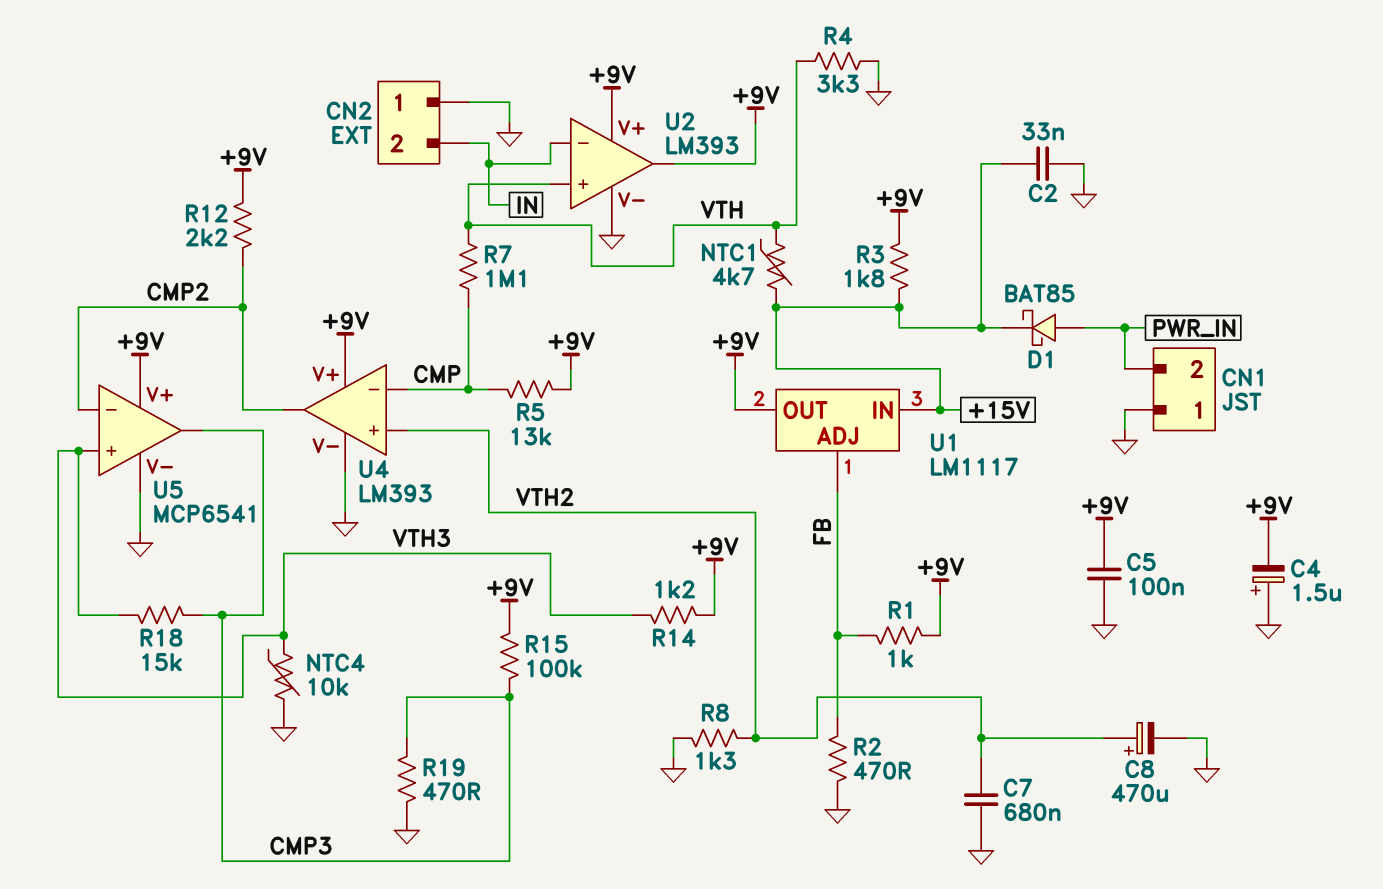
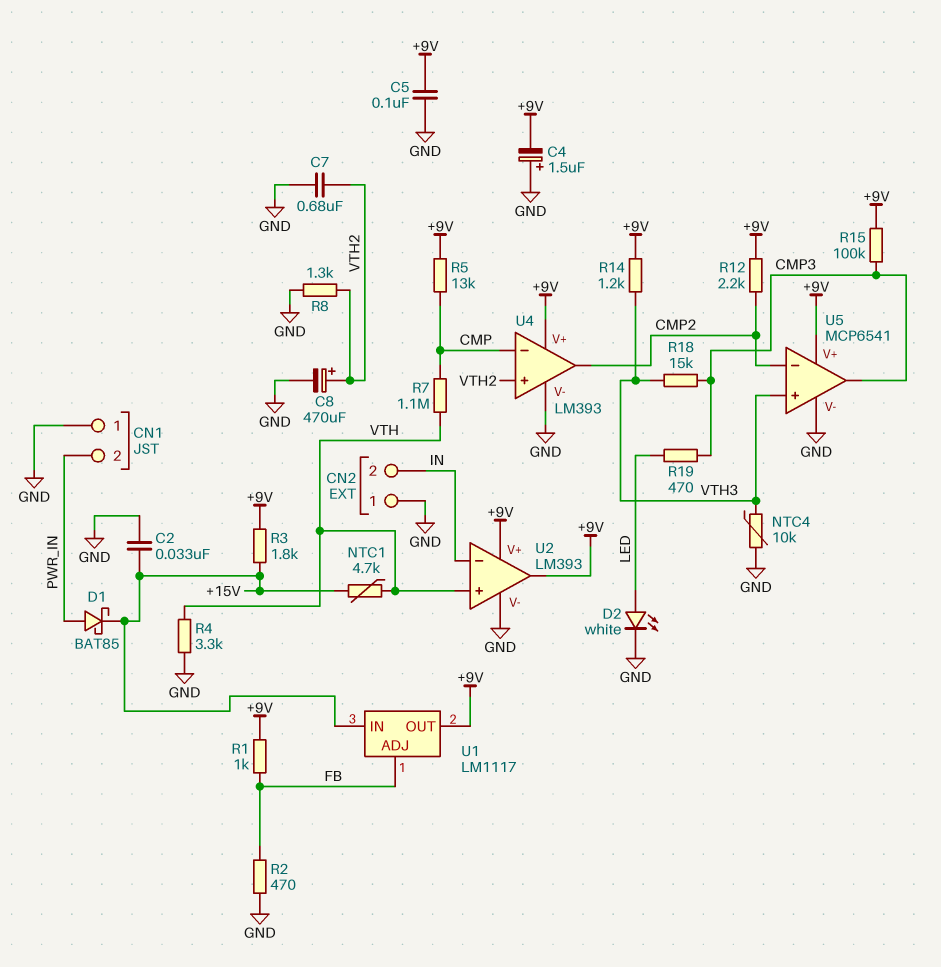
D2: none -> LED white (A LED, K GND)
R19: 470 (CMP3, GND) -> 470 (CMP3, LED)

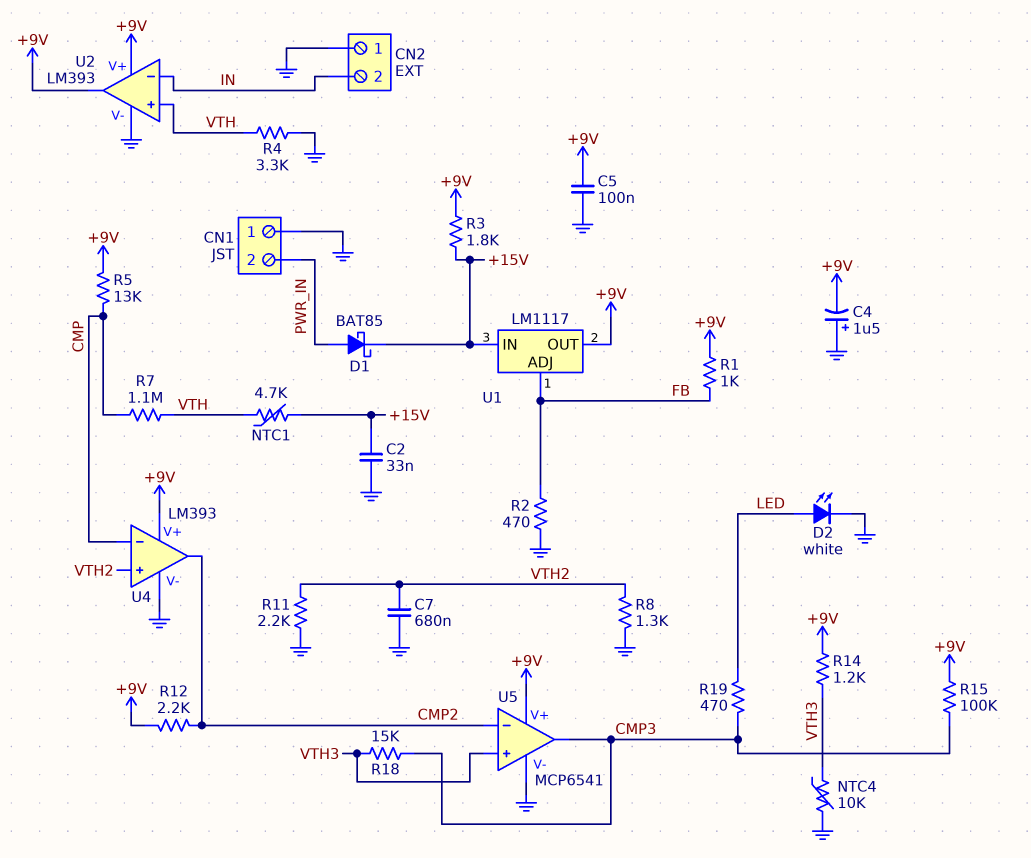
C8: 470uF (plus VTH2, minus GND) -> none
R11: none -> 2.2k (GND, VTH2)

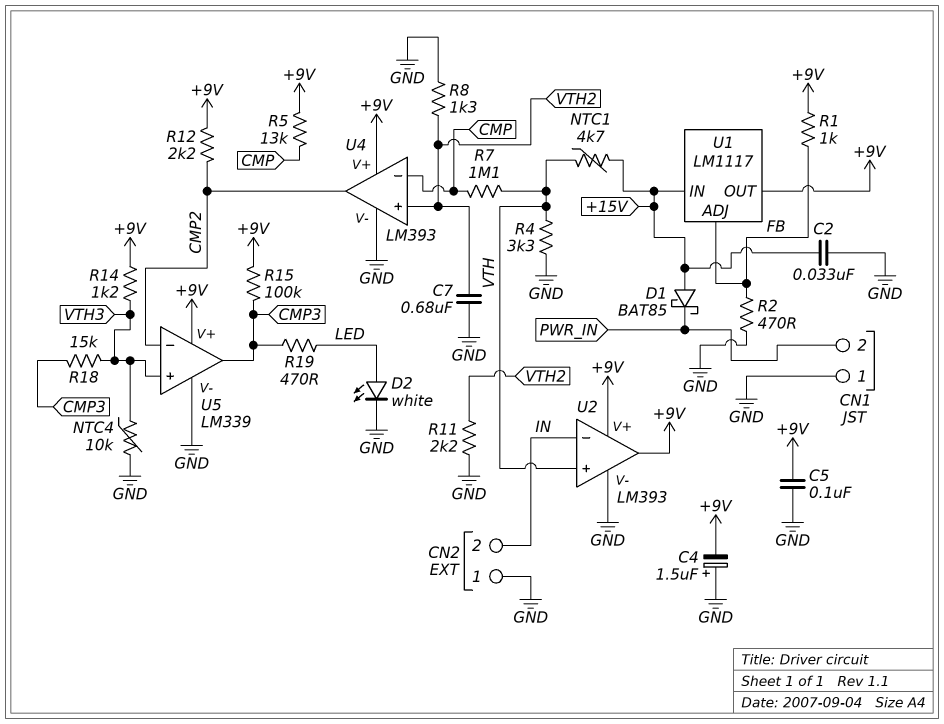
D1: schottky BAT85 (A PWR_IN, K +15V) -> schottky BAT85 (A +15V, K PWR_IN)
R3: 1.8k (+9V, +15V) -> none
U5: MCP6541 -> LM339

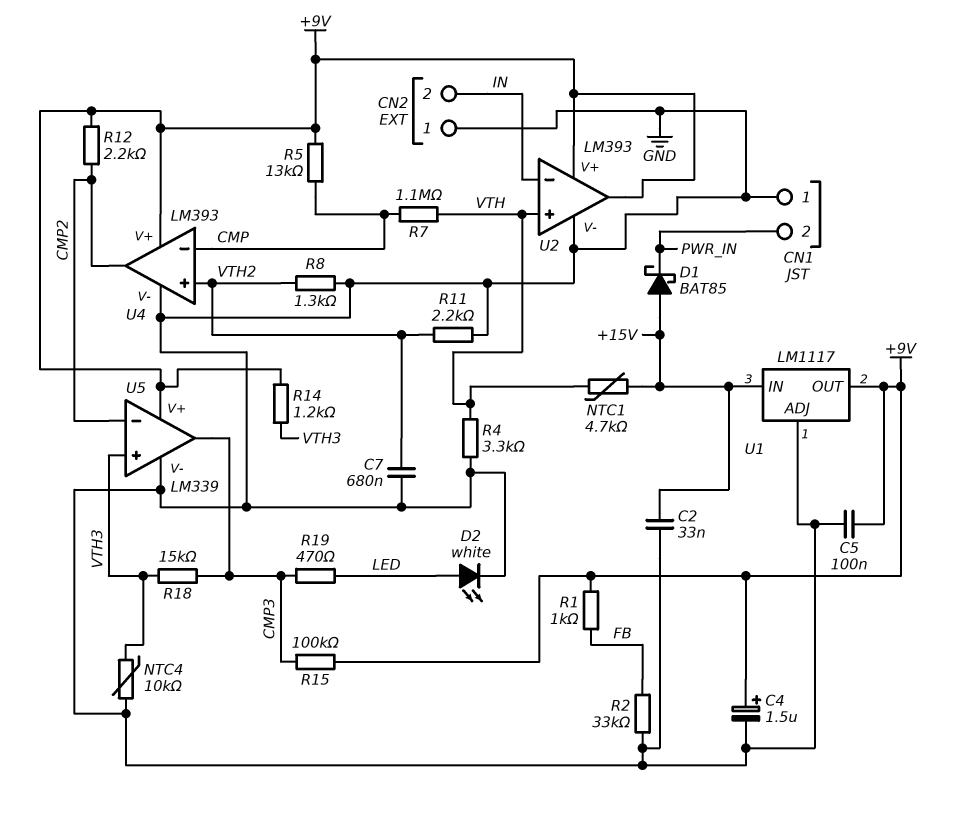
C4: 1.5uF (plus GND, minus +9V) -> 1.5uF (plus +9V, minus GND)
R2: 470 (FB, GND) -> 33k (FB, GND)
U1 pin ADJ: FB -> GND

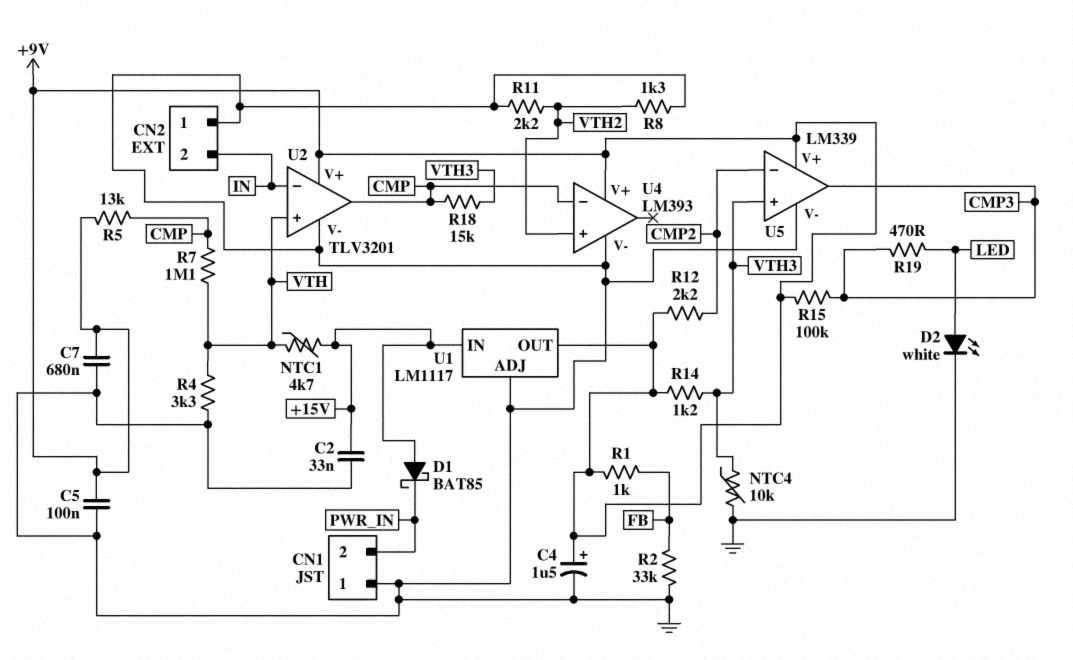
C7: 680nF (GND, VTH2) -> 680nF (+9V, GND)
R18: 15k (CMP3, VTH3) -> 15k (CMP, VTH3)
U2: LM393 -> TLV3201
U2 pin out: +9V -> CMP
U4 pin out: CMP2 -> none

